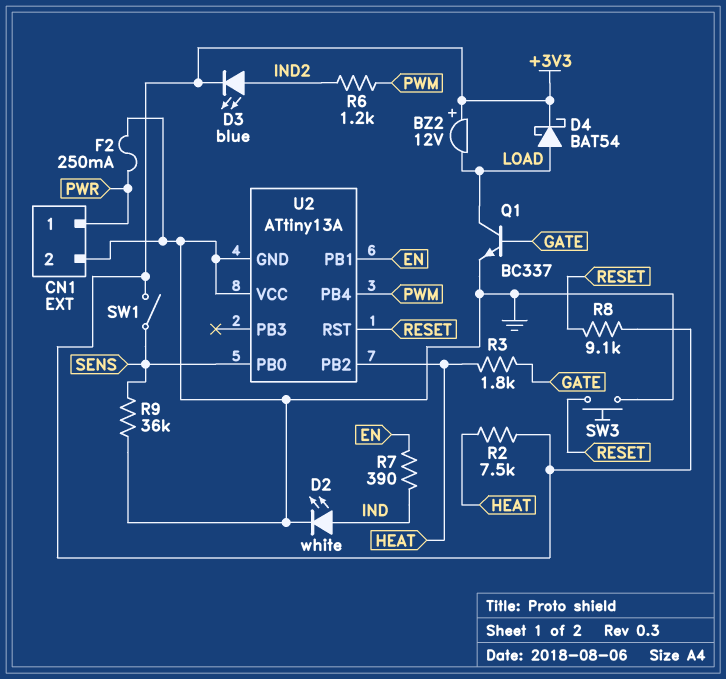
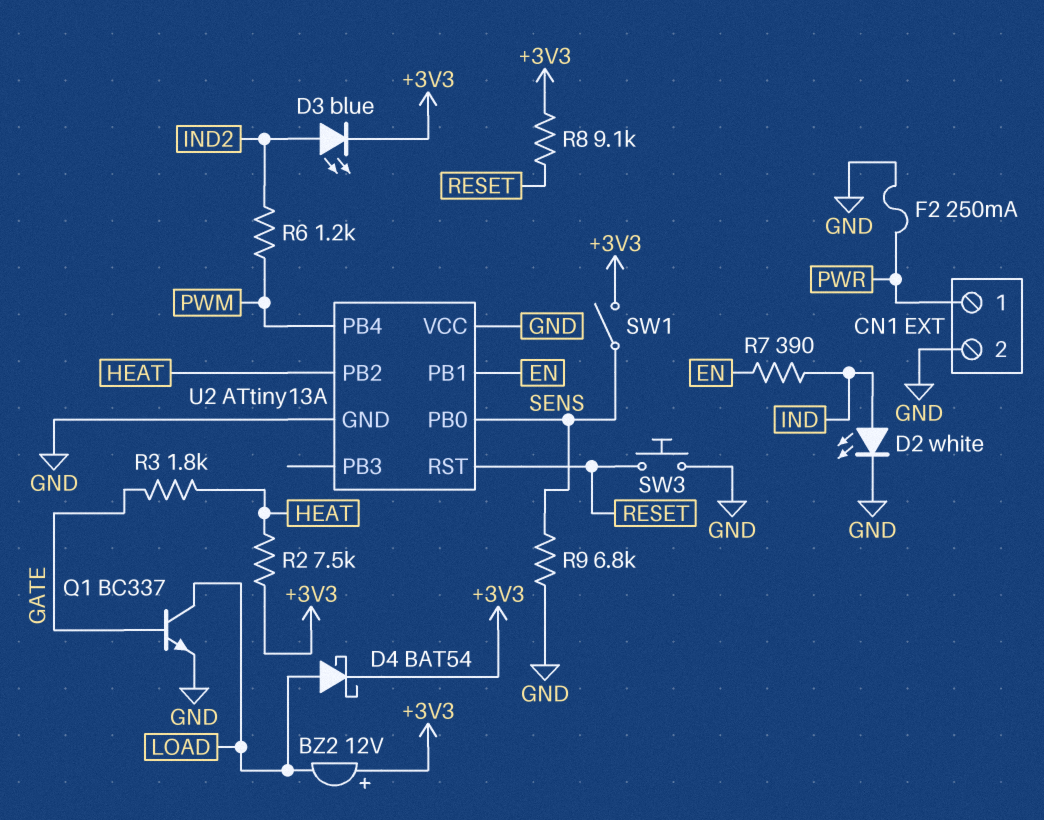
R9: 36k (GND, SENS) -> 6.8k (GND, SENS)

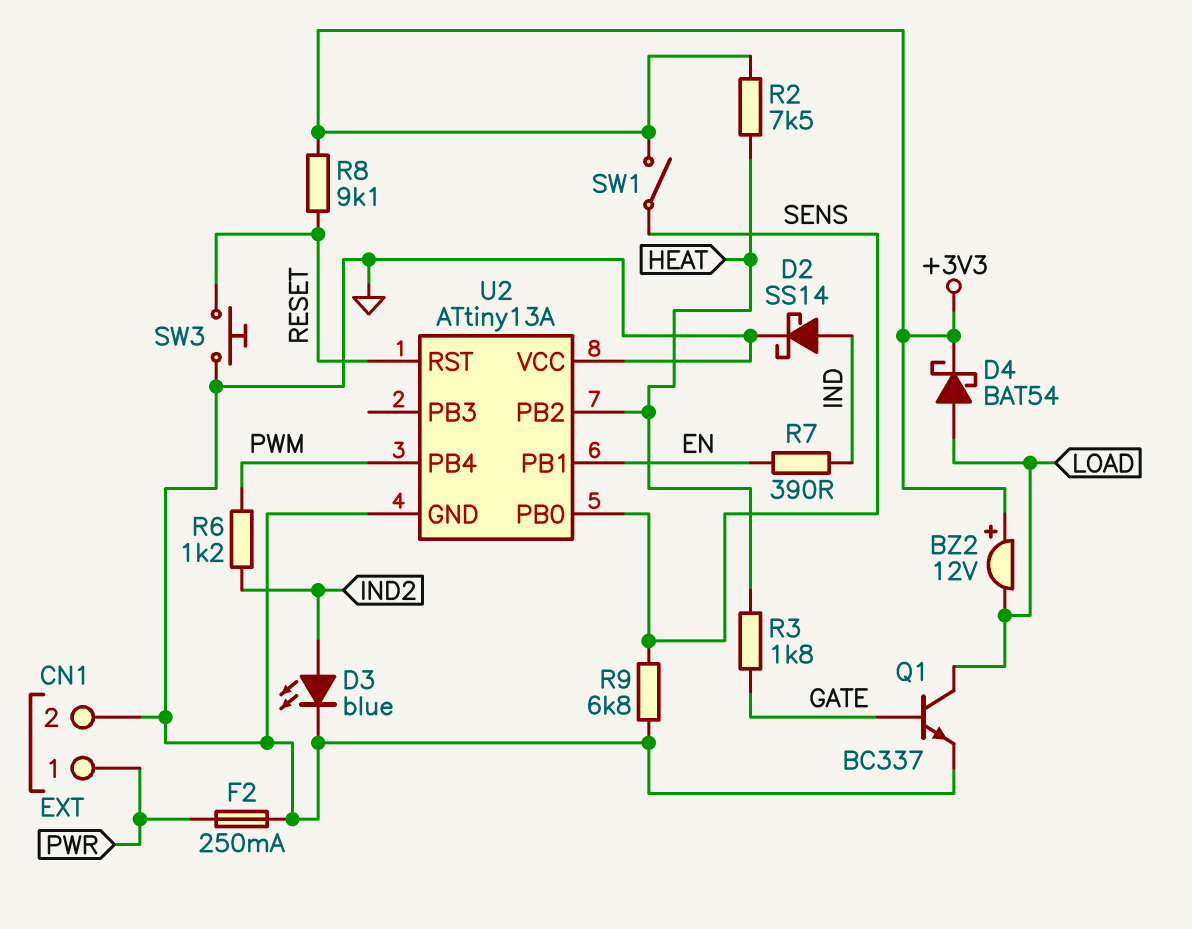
D2: LED white (A IND, K GND) -> schottky SS14 (A IND, K GND)
D3: LED blue (A IND2, K +3V3) -> LED blue (A IND2, K GND)

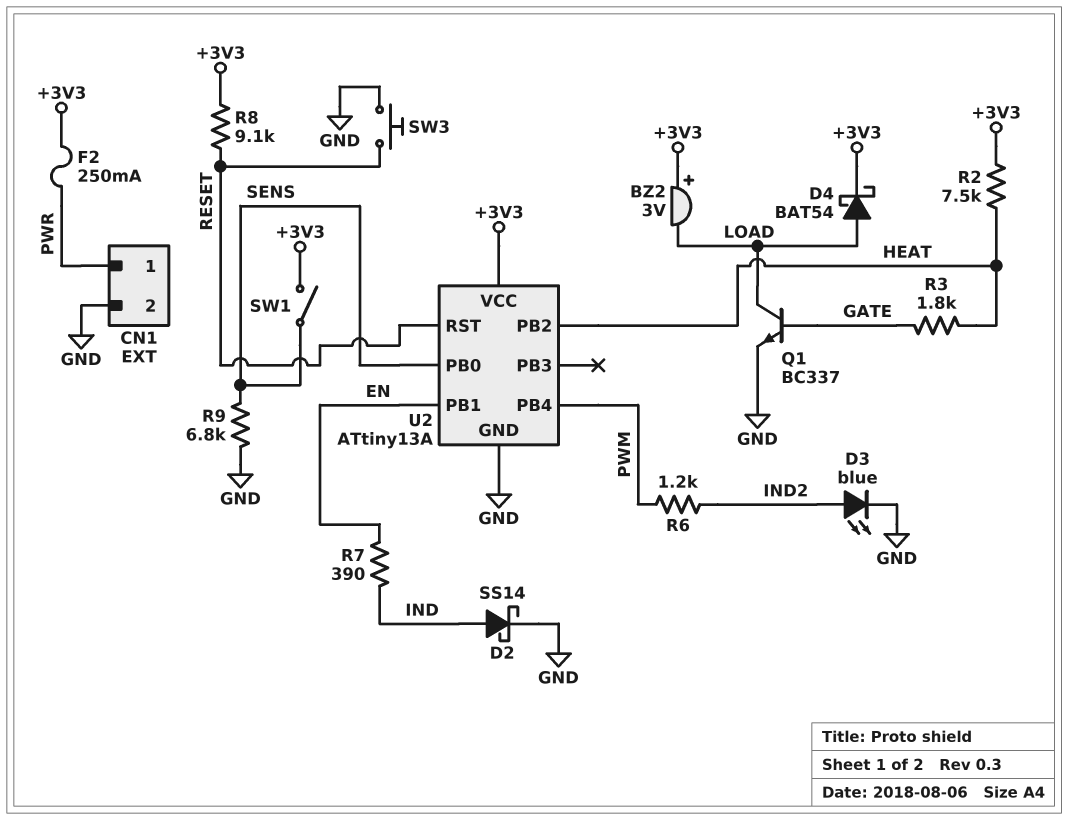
BZ2: buzzer 12V (plus +3V3, minus LOAD) -> buzzer 3V (plus +3V3, minus LOAD)
F2: 250mA (GND, PWR) -> 250mA (+3V3, PWR)
U2 pin VCC: GND -> +3V3

